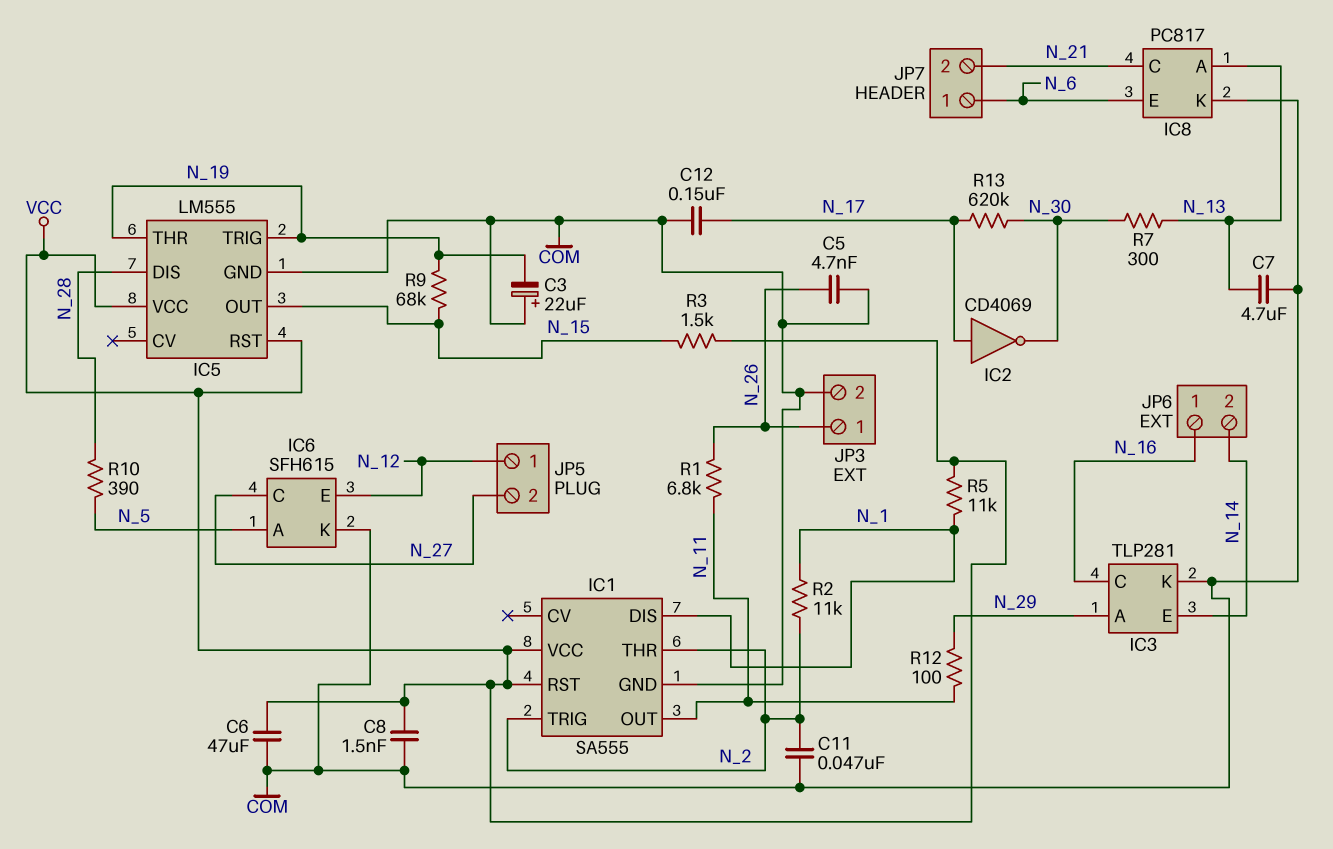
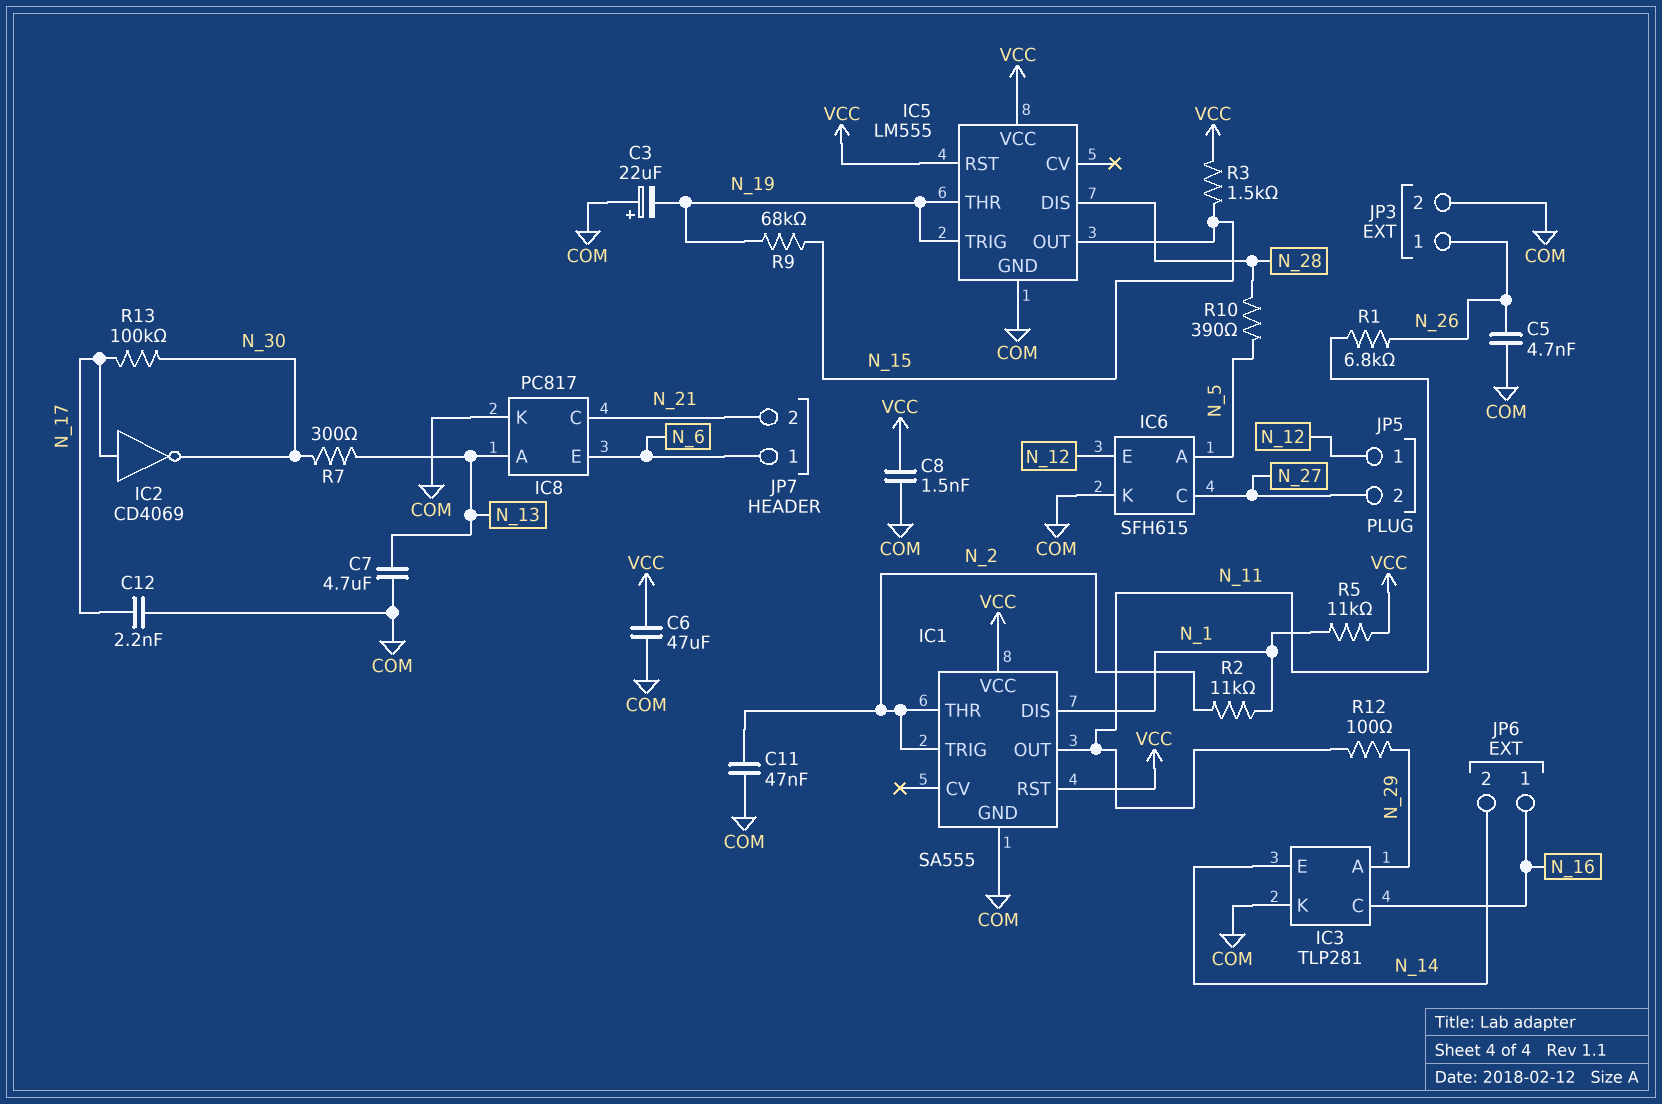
C12: 150nF (COM, N_17) -> 2.2nF (COM, N_17)
R13: 620k (N_17, N_30) -> 100k (N_17, N_30)

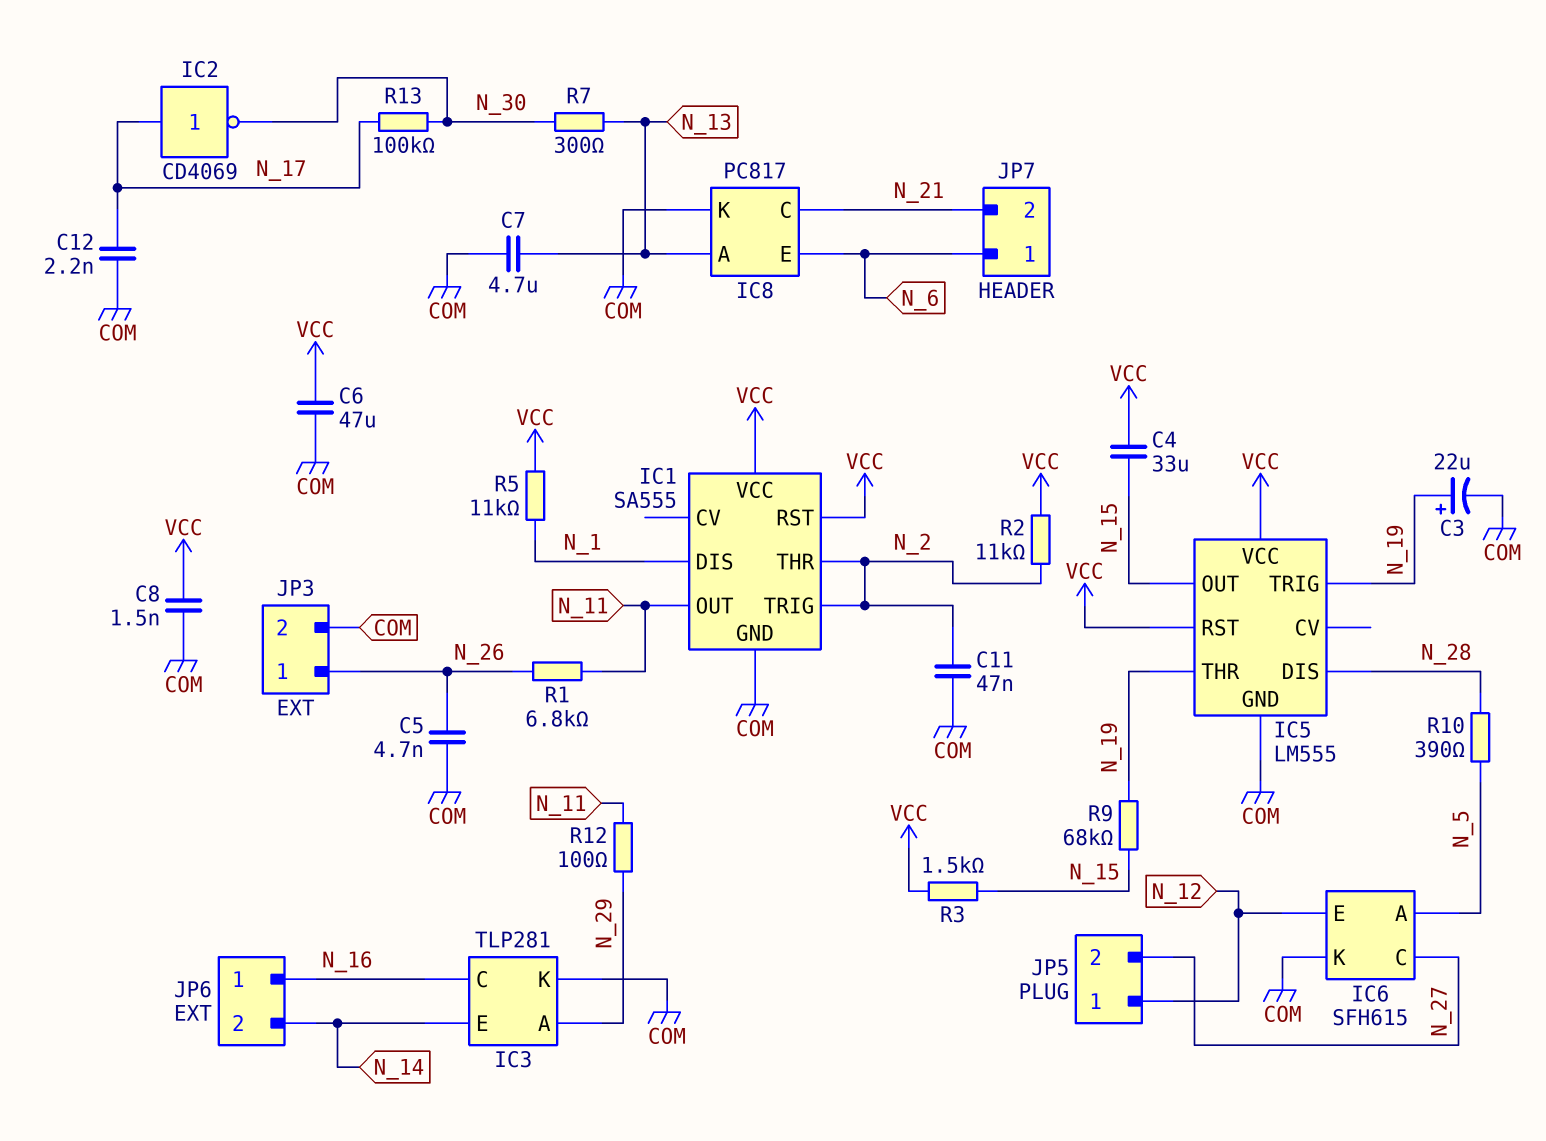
C3: 22uF (plus COM, minus N_19) -> 22uF (plus N_19, minus COM)
C4: none -> 33uF (N_15, VCC)
R2: 11k (N_1, N_2) -> 11k (N_2, VCC)

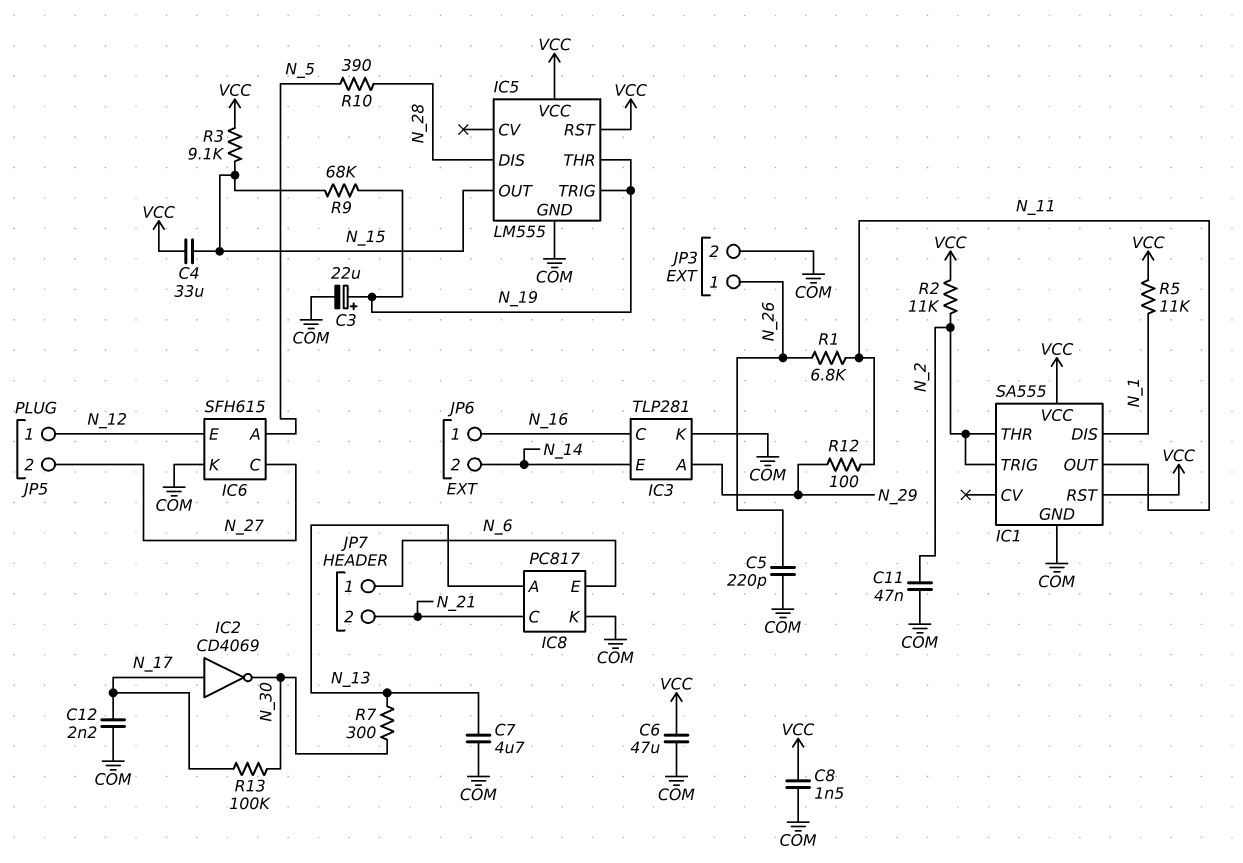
C5: 4.7nF (COM, N_26) -> 220pF (COM, N_26)
R3: 1.5k (N_15, VCC) -> 9.1k (N_15, VCC)

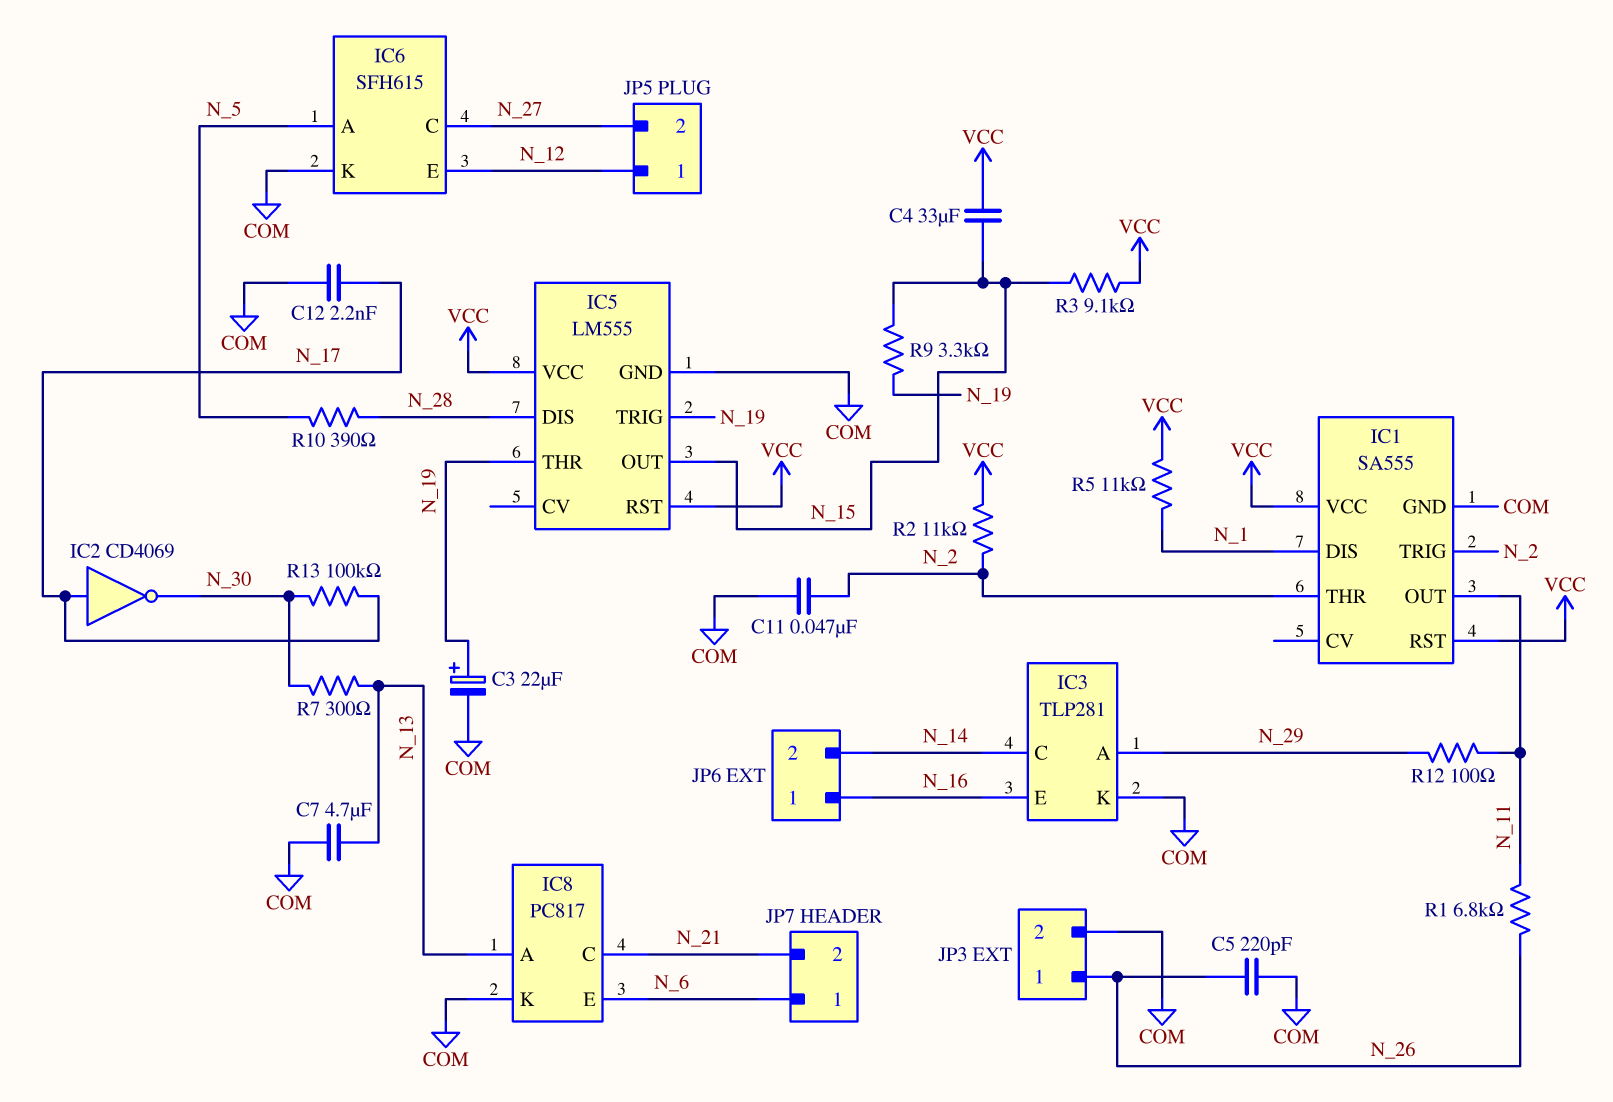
C6: 47uF (COM, VCC) -> none
C8: 1.5nF (COM, VCC) -> none
IC3 pin C: N_16 -> N_14
IC3 pin E: N_14 -> N_16
R9: 68k (N_15, N_19) -> 3.3k (N_15, N_19)

